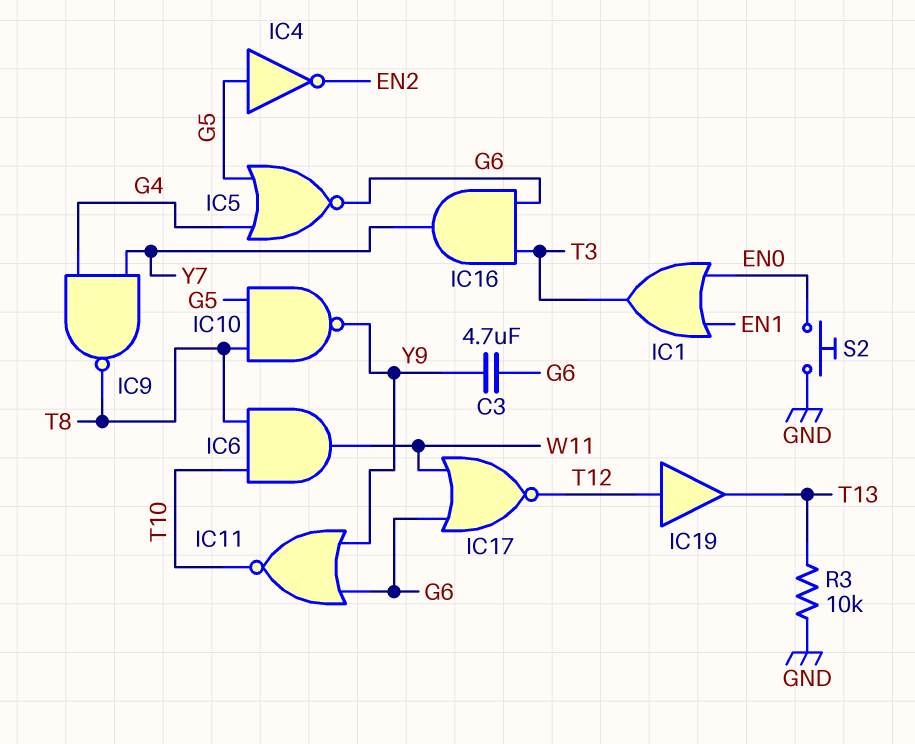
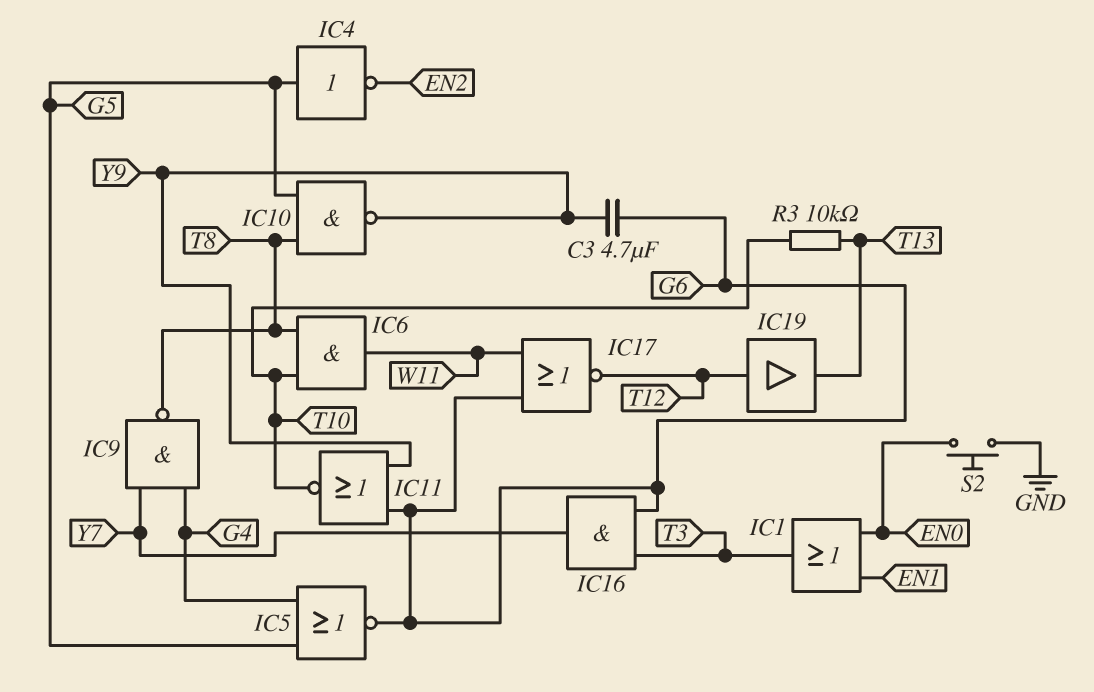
R3: 10k (GND, T13) -> 10k (T10, T13)

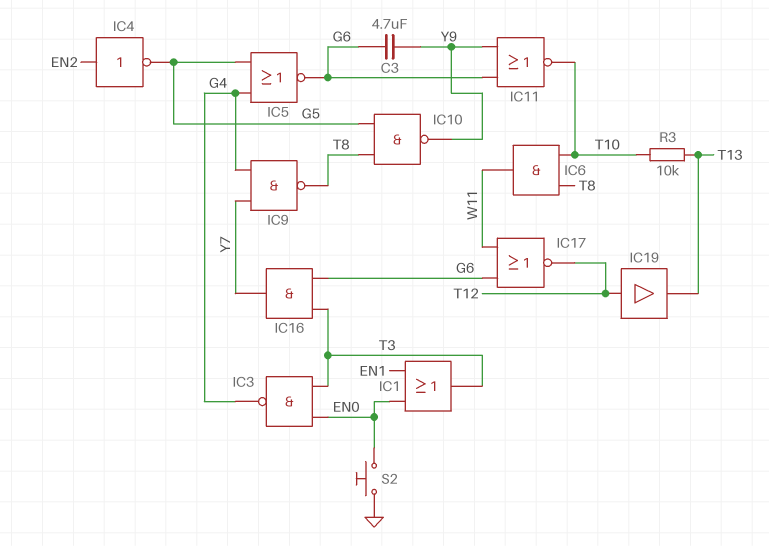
IC3: none -> NAND (in EN0, in T3, out G4)
IC4: NOT (in G5, out EN2) -> NOT (in EN2, out G5)

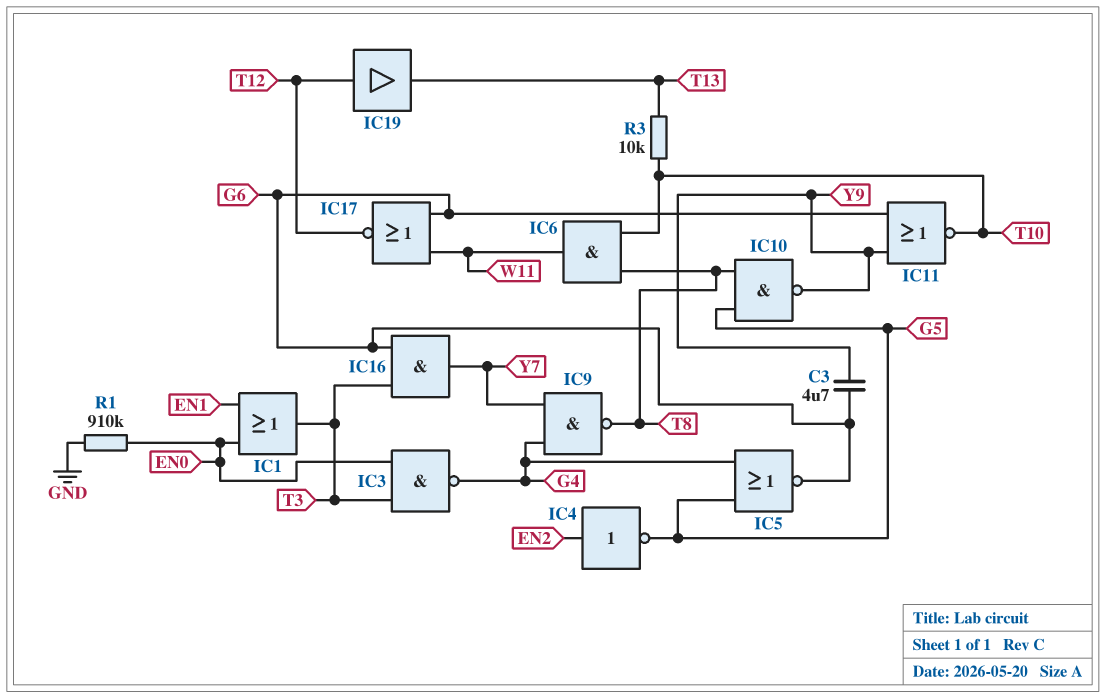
R1: none -> 910k (EN0, GND)
S2: button (EN0, GND) -> none

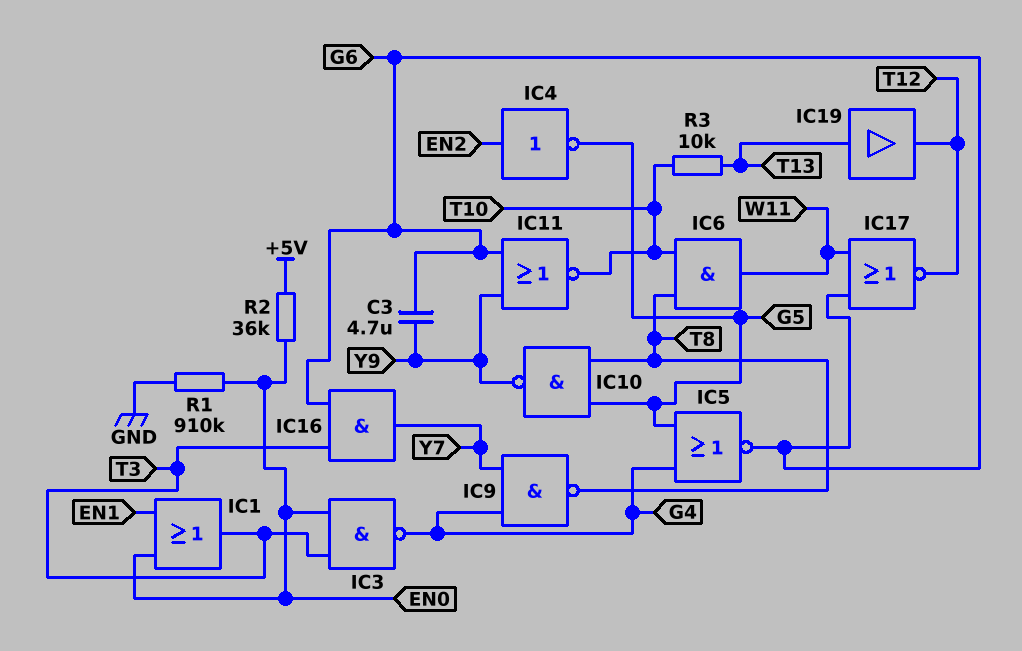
IC19: buffer (in T12, out T13) -> buffer (in T13, out T12)
R2: none -> 36k (+5V, EN0)

